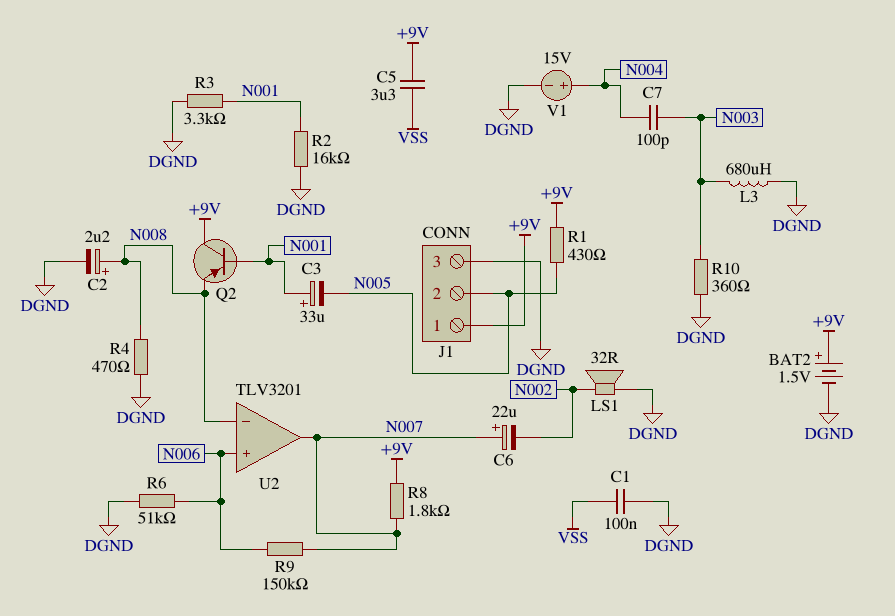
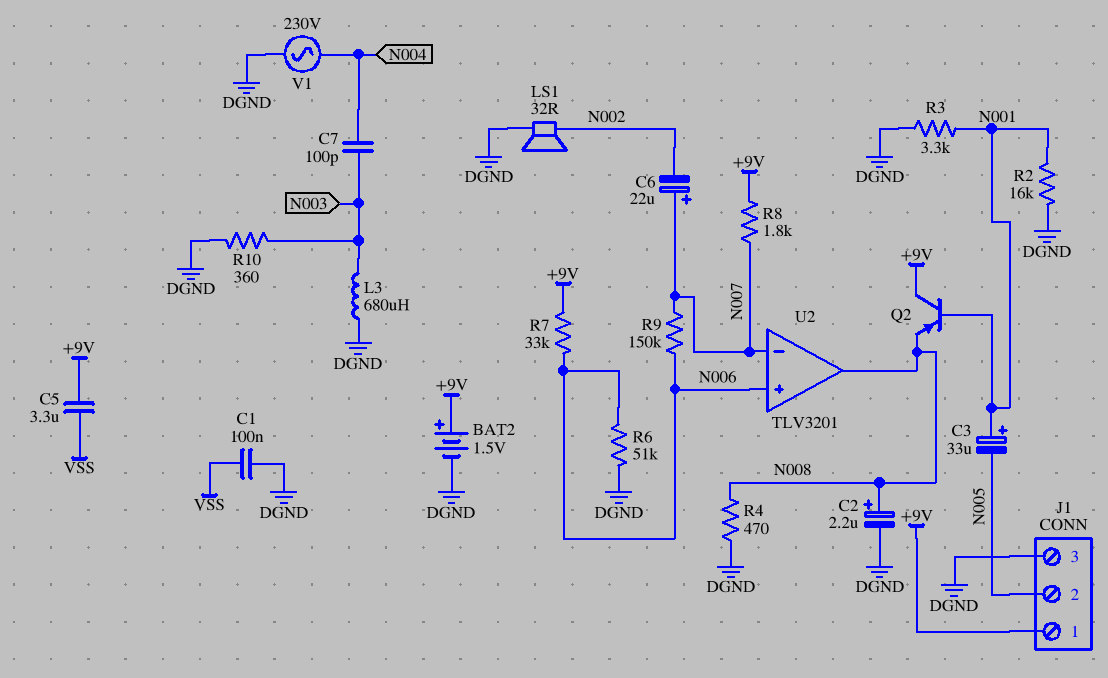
R1: 430 (+9V, N005) -> none
R7: none -> 33k (+9V, N006)
U2 pin in-: N008 -> N007
U2 pin out: N007 -> N008
V1: 15V (plus N004, minus DGND) -> AC 230V (DGND, N004)

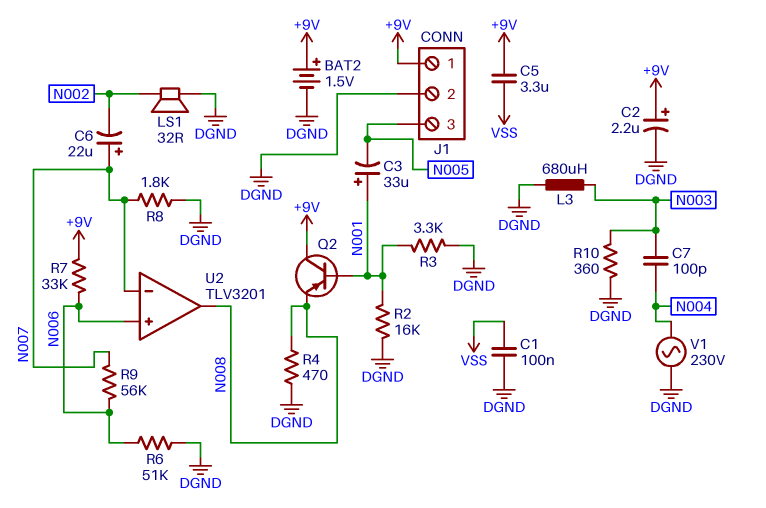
C2: 2.2uF (plus N008, minus DGND) -> 2.2uF (plus +9V, minus DGND)
J1 pin 2: N005 -> DGND
J1 pin 3: DGND -> N005
R8: 1.8k (+9V, N007) -> 1.8k (DGND, N007)
R9: 150k (N006, N007) -> 56k (N006, N007)

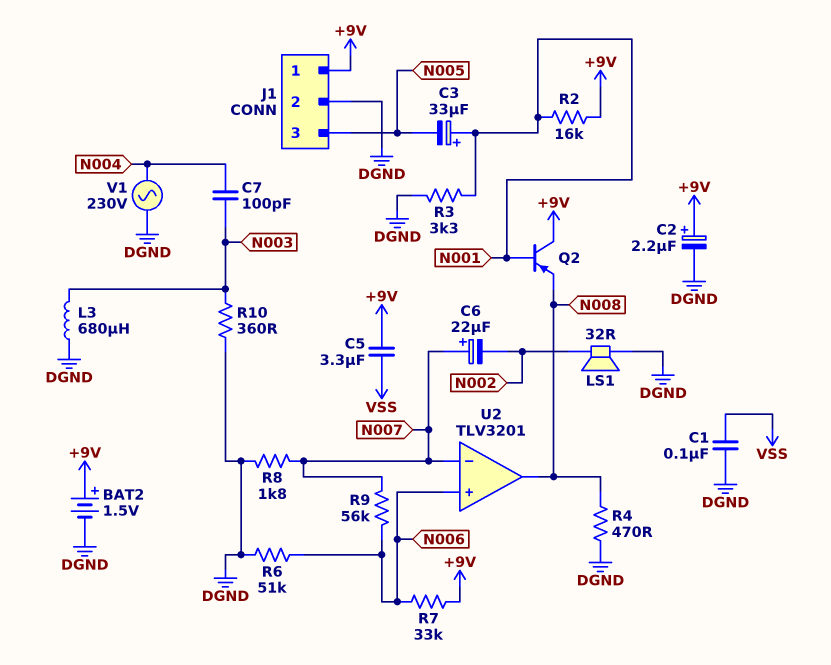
R2: 16k (DGND, N001) -> 16k (+9V, N001)

